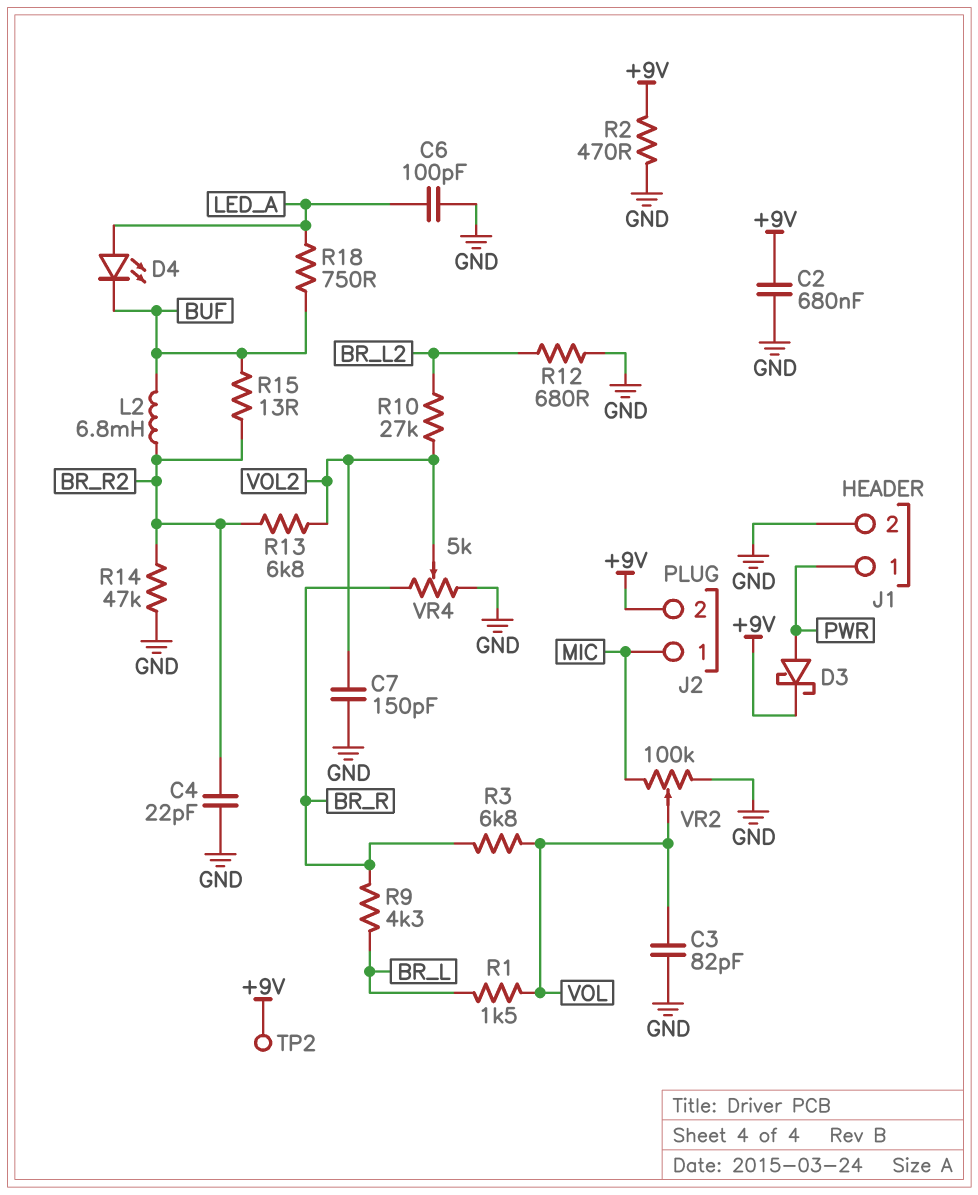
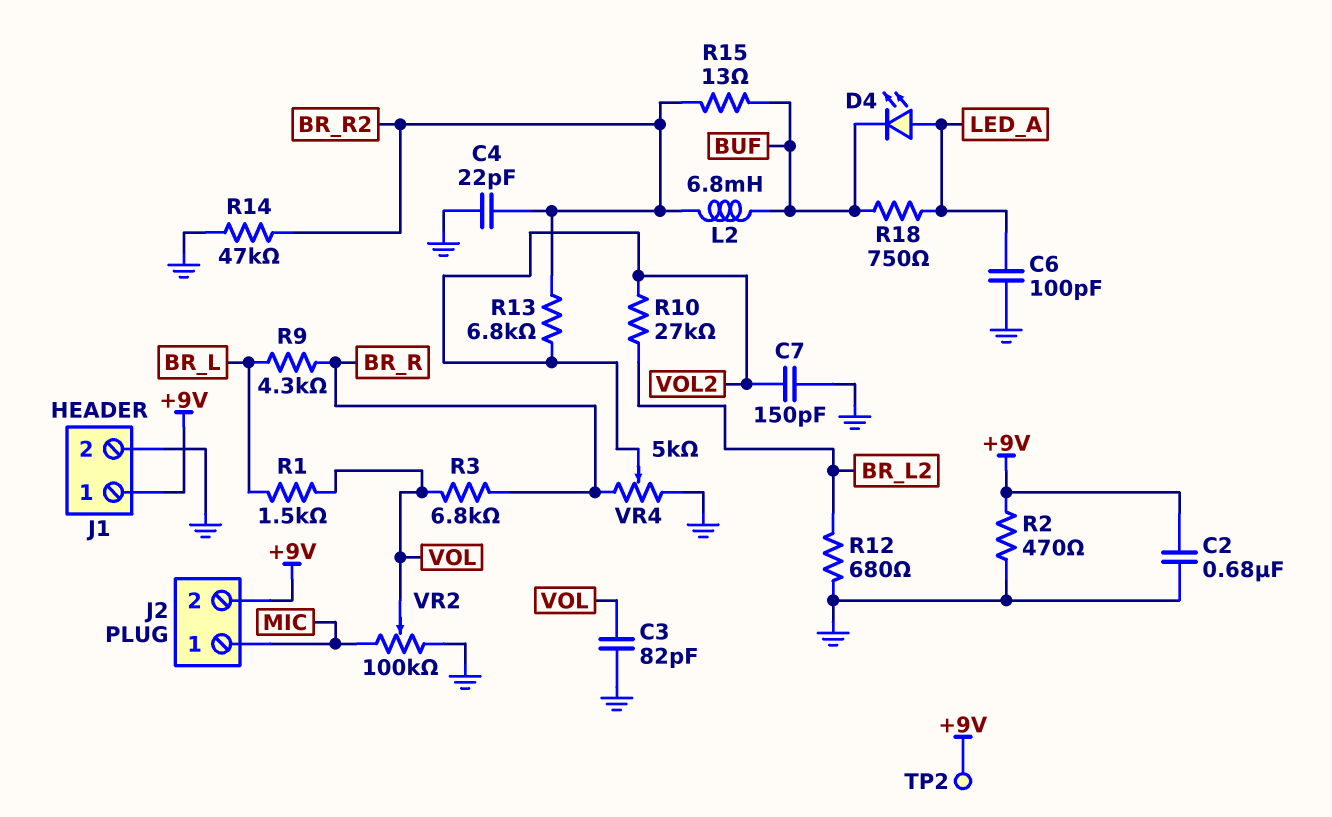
D3: schottky (A PWR, K +9V) -> none
J1 pin 1: PWR -> +9V

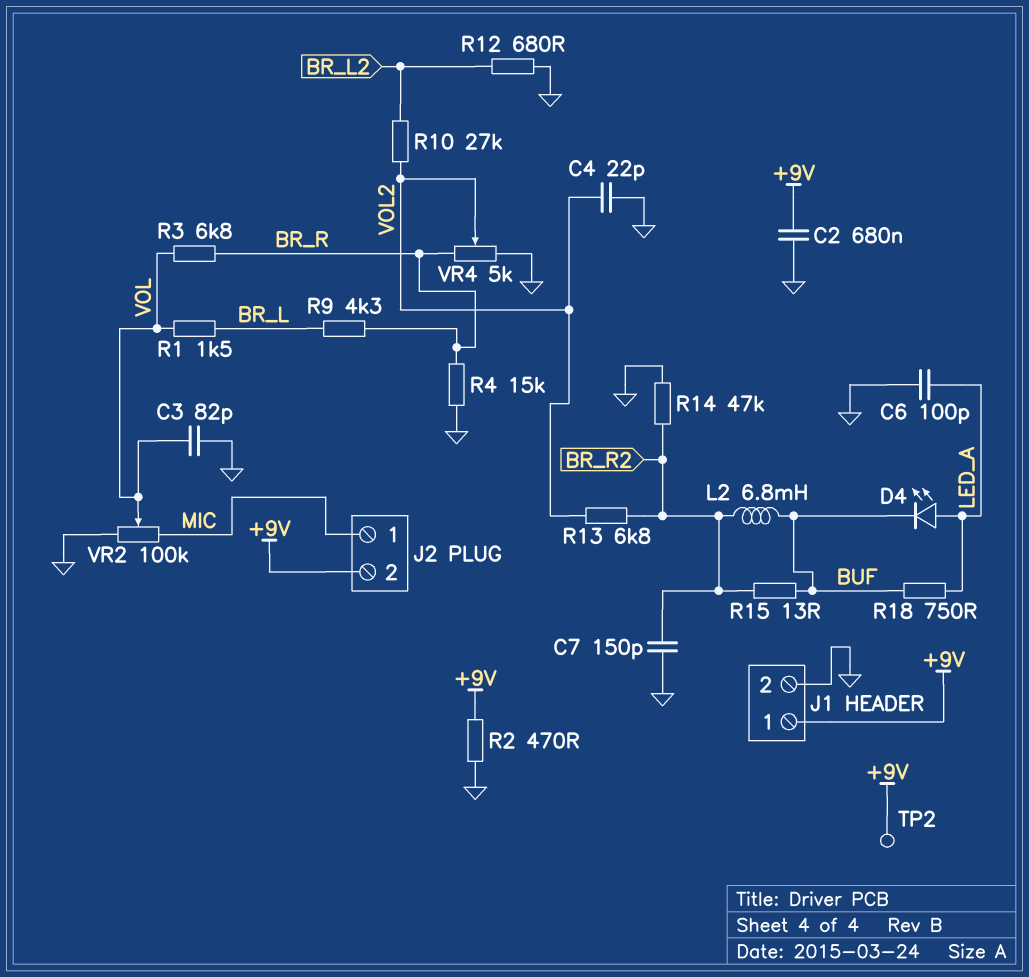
C4: 22pF (BR_R2, GND) -> 22pF (GND, VOL2)
C7: 150pF (GND, VOL2) -> 150pF (BR_R2, GND)
R4: none -> 15k (BR_R, GND)

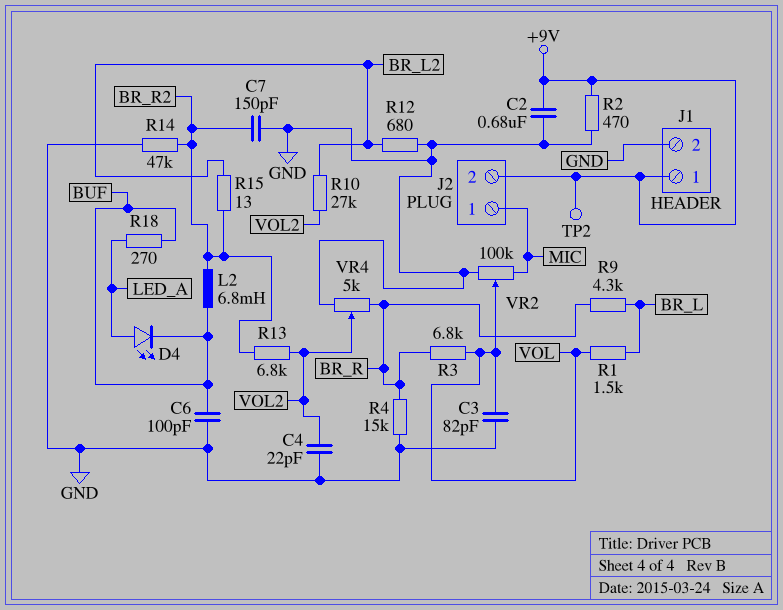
C6: 100pF (GND, LED_A) -> 100pF (BUF, GND)
R15: 13 (BR_R2, BUF) -> 13 (BR_L2, BR_R2)
R18: 750 (BUF, LED_A) -> 270 (BUF, LED_A)

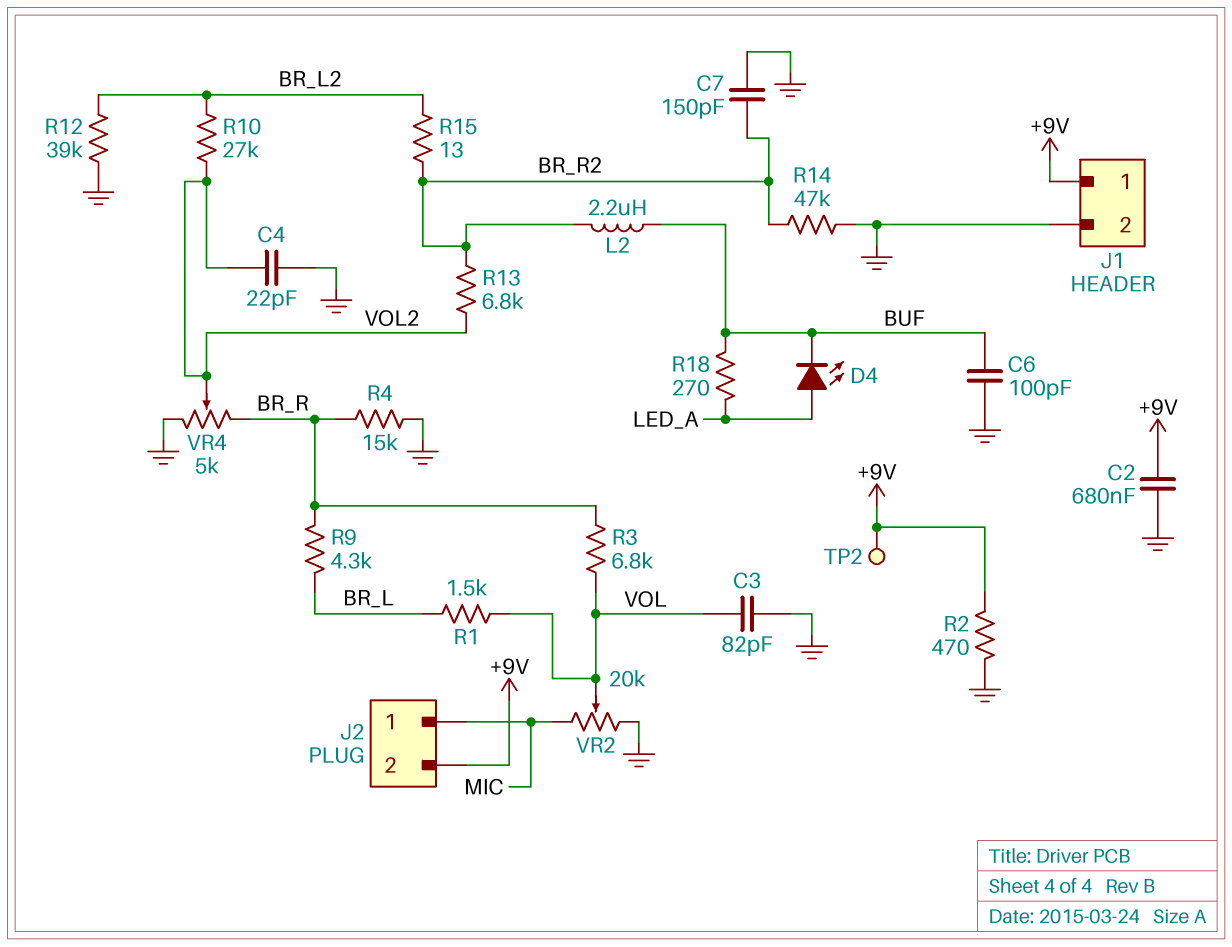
L2: 6.8mH (BR_R2, BUF) -> 2.2uH (BR_R2, BUF)
R12: 680 (BR_L2, GND) -> 39k (BR_L2, GND)
VR2: 100k (GND, MIC, wiper VOL) -> 20k (GND, MIC, wiper VOL)

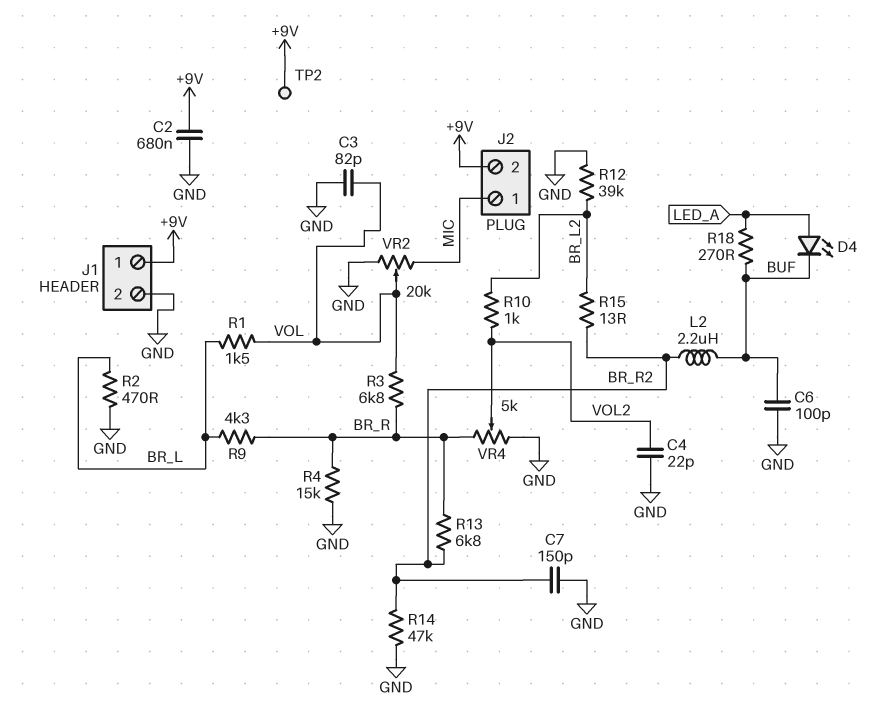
R2: 470 (+9V, GND) -> 470 (BR_L, GND)
R10: 27k (BR_L2, VOL2) -> 1k (BR_L2, VOL2)
R13: 6.8k (BR_R2, VOL2) -> 6.8k (BR_R, BR_R2)

